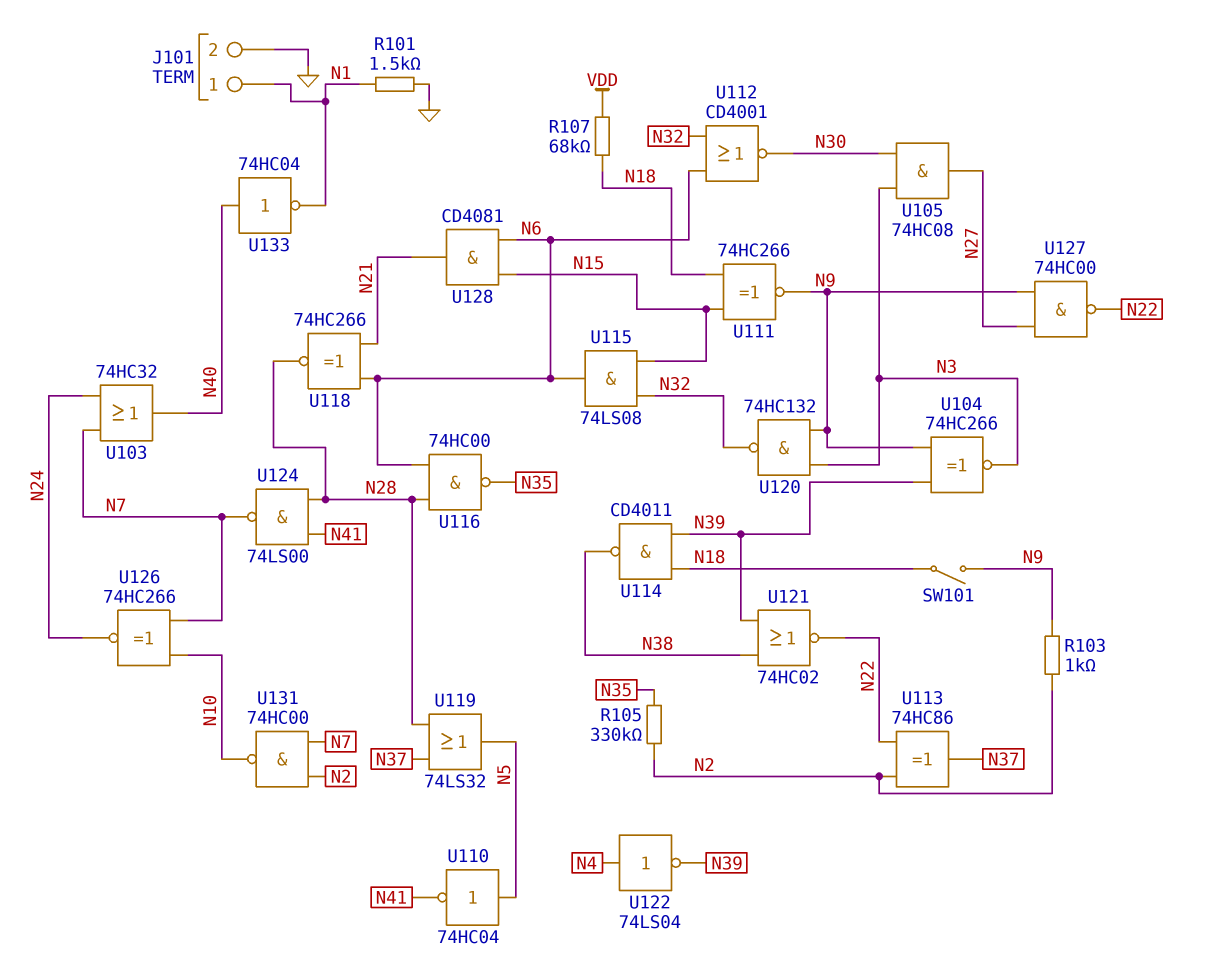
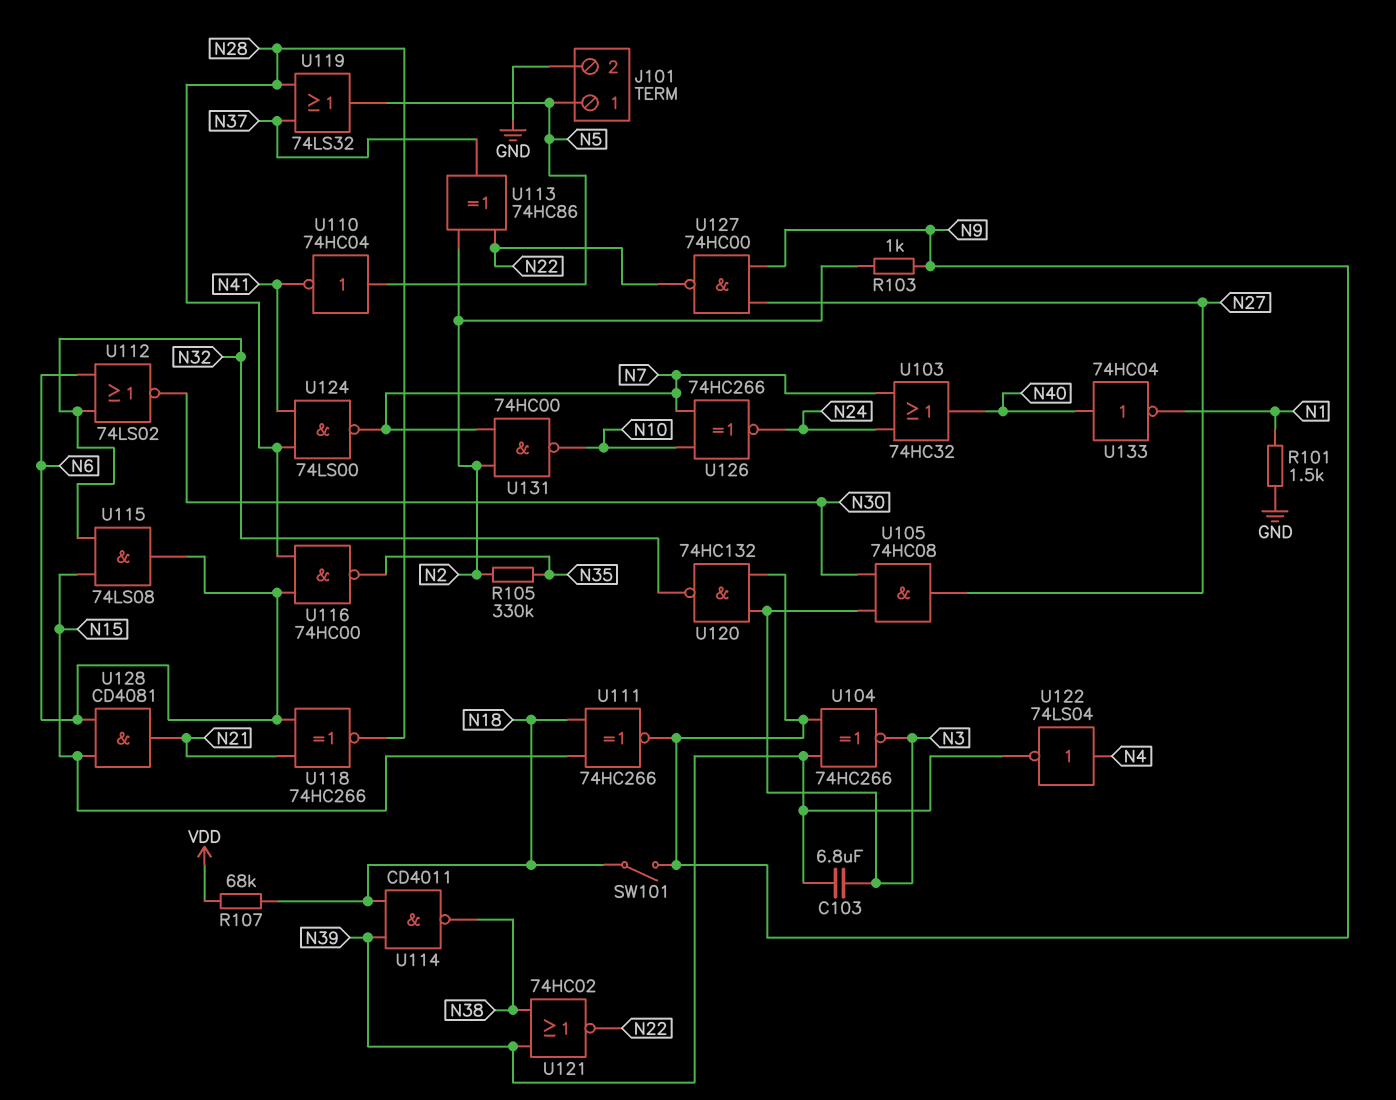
C103: none -> 6.8uF (N3, N39)
J101 pin 1: N1 -> N5
U112: NOR CD4001 (in N6, in N32, out N30) -> NOR 74LS02 (in N6, in N32, out N30)

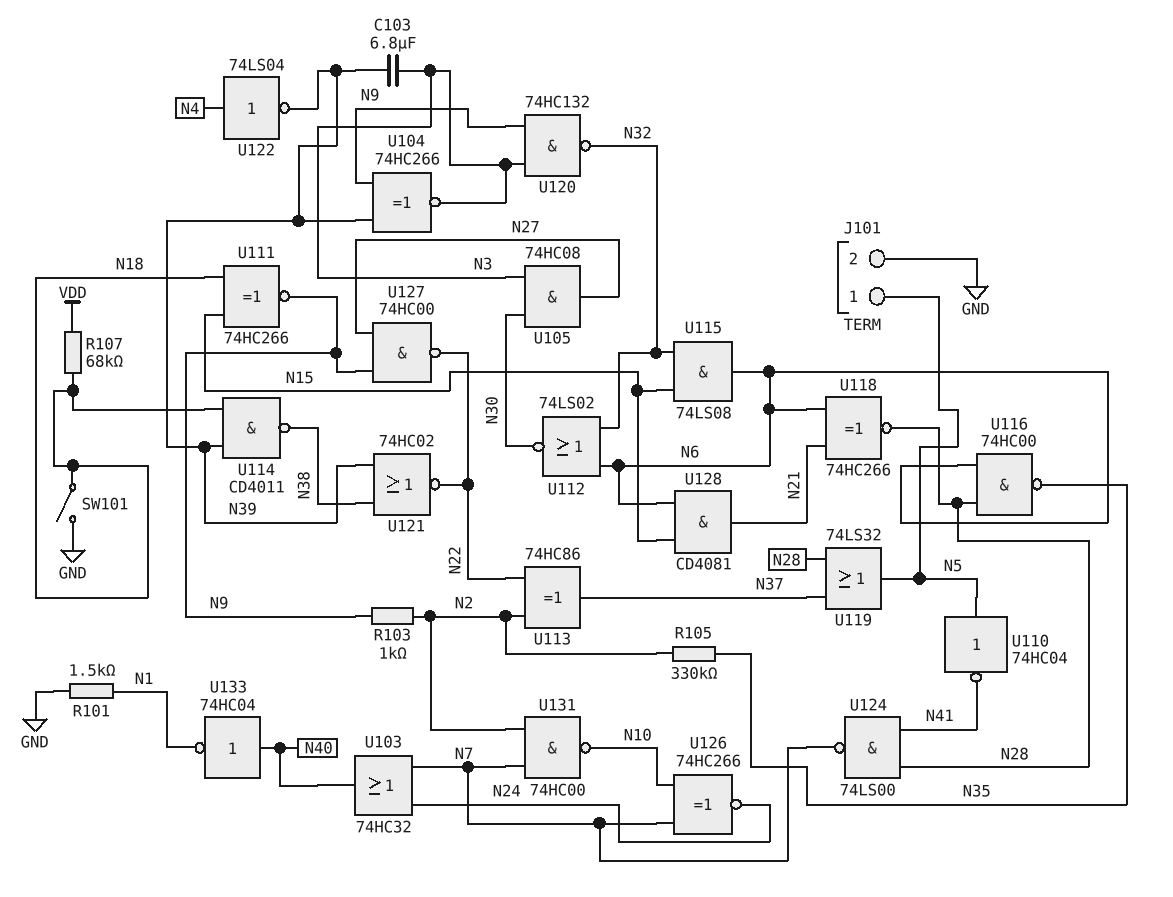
SW101: switch (N9, N18) -> switch (GND, N18)

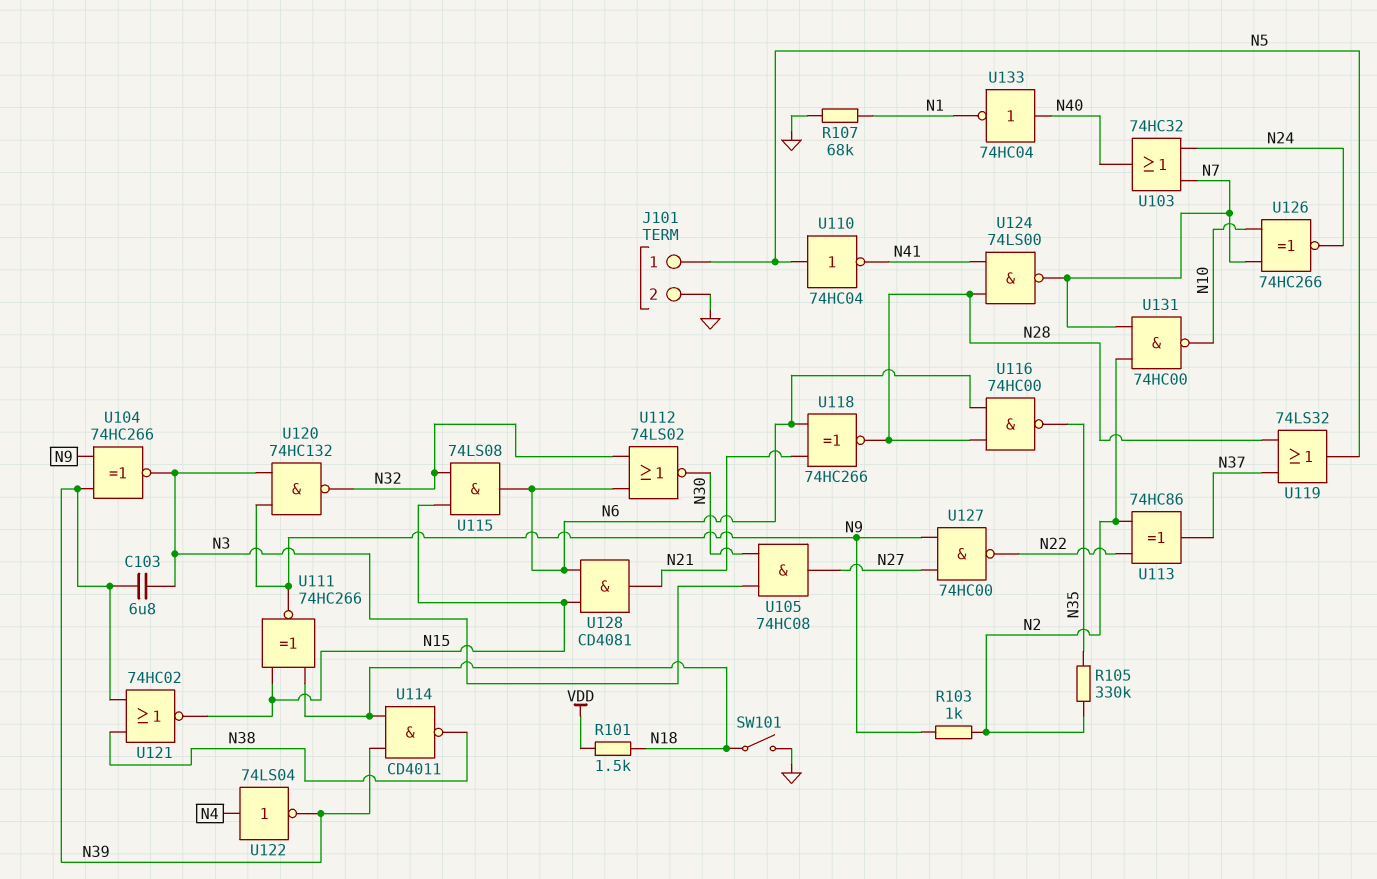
R101: 1.5k (GND, N1) -> 1.5k (N18, VDD)
R107: 68k (N18, VDD) -> 68k (GND, N1)
U121: NOR 74HC02 (in N38, in N39, out N22) -> NOR 74HC02 (in N38, in N39, out N15)

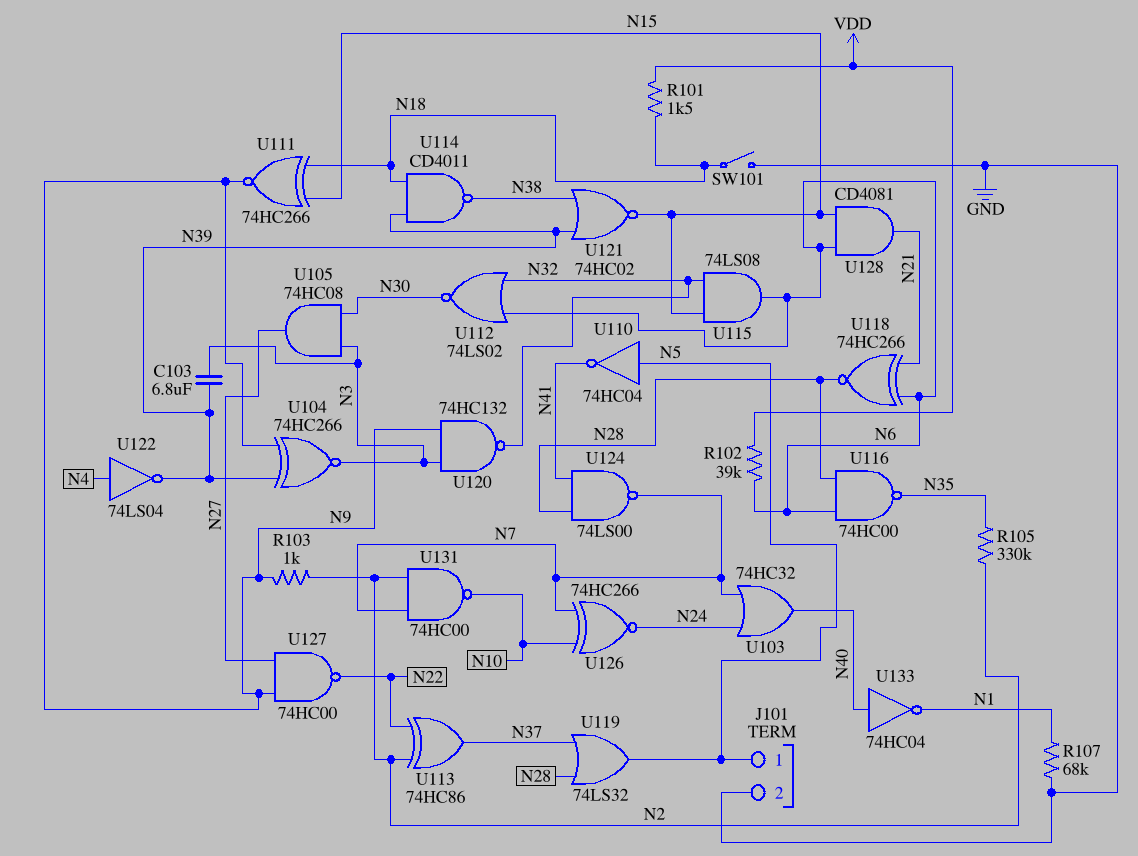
R102: none -> 39k (N6, VDD)

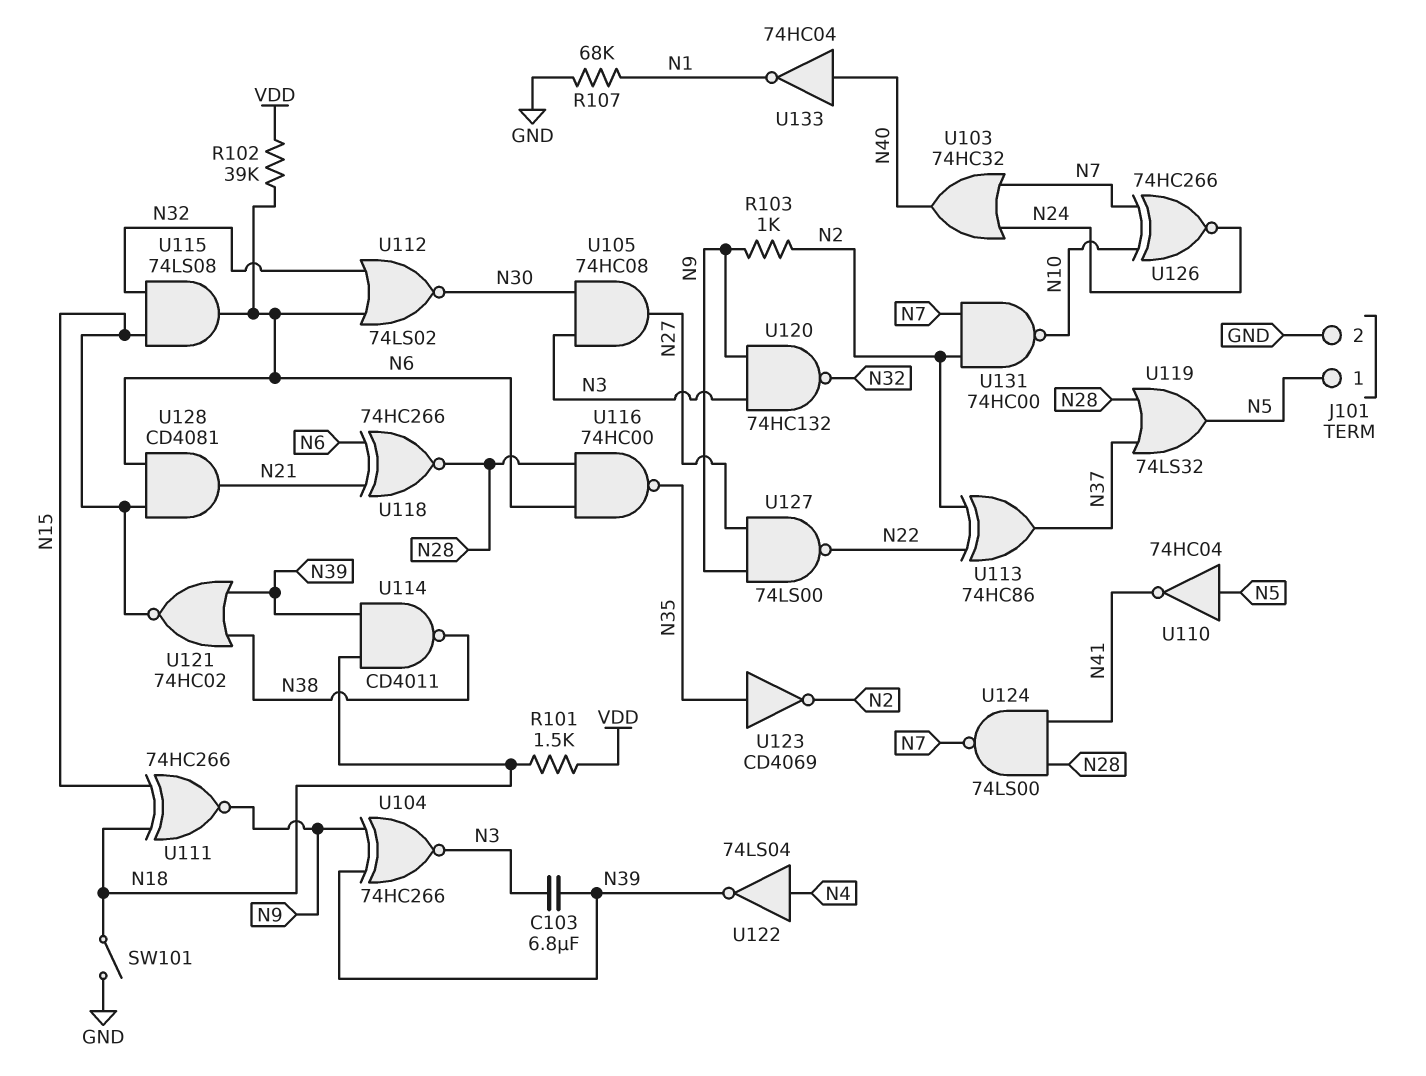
R105: 330k (N2, N35) -> none
U123: none -> NOT CD4069 (in N35, out N2)
U127: NAND 74HC00 (in N9, in N27, out N22) -> NAND 74LS00 (in N9, in N27, out N22)

